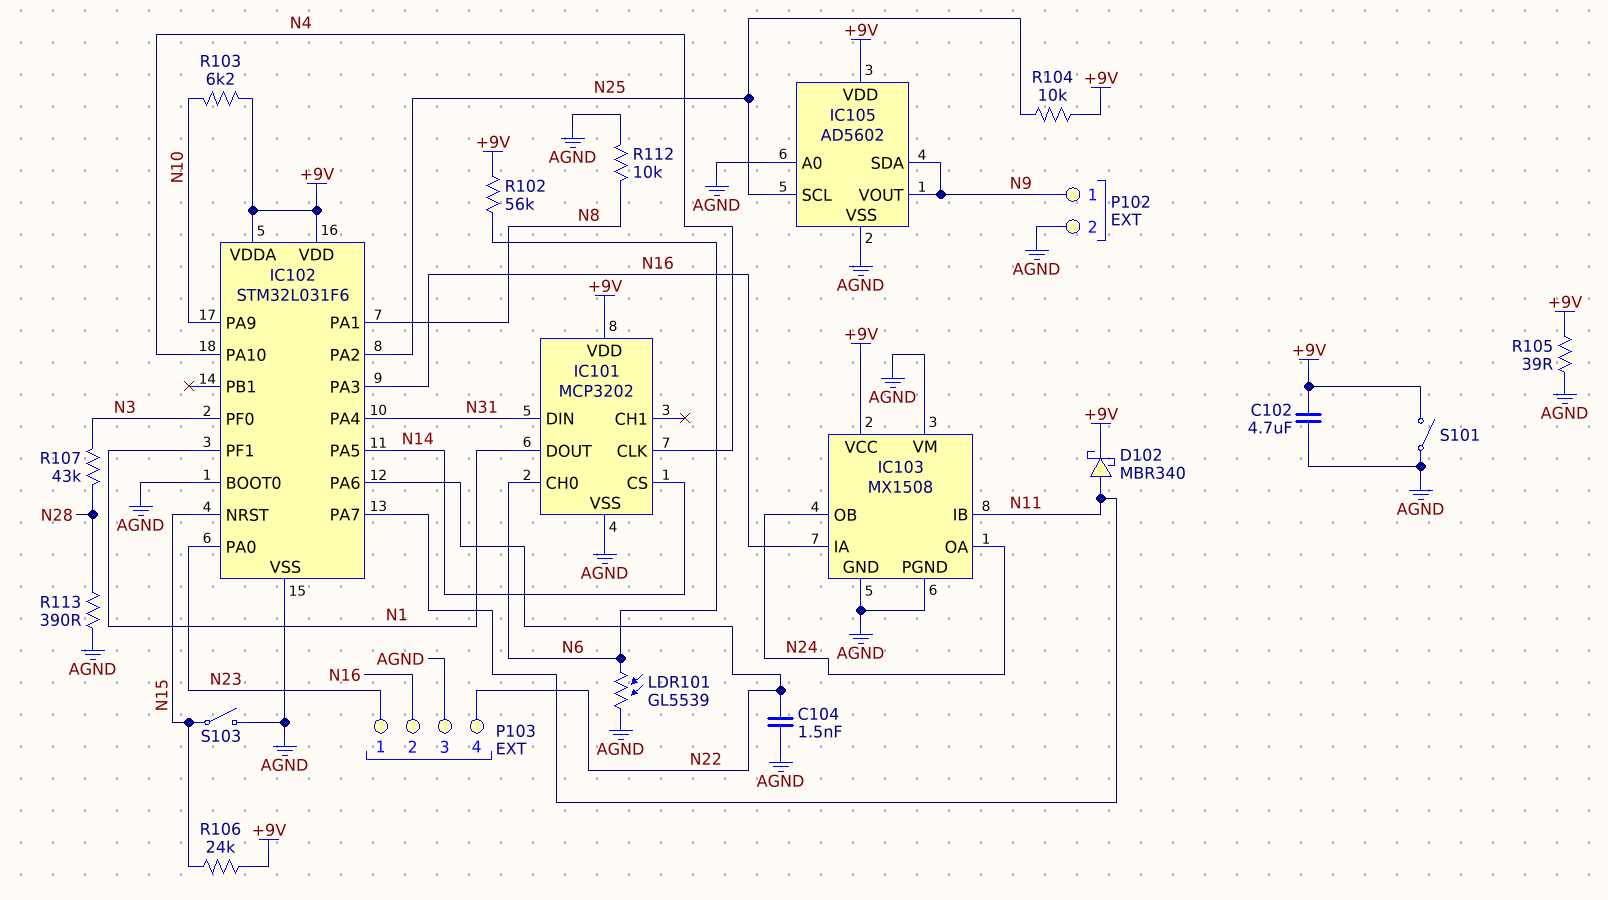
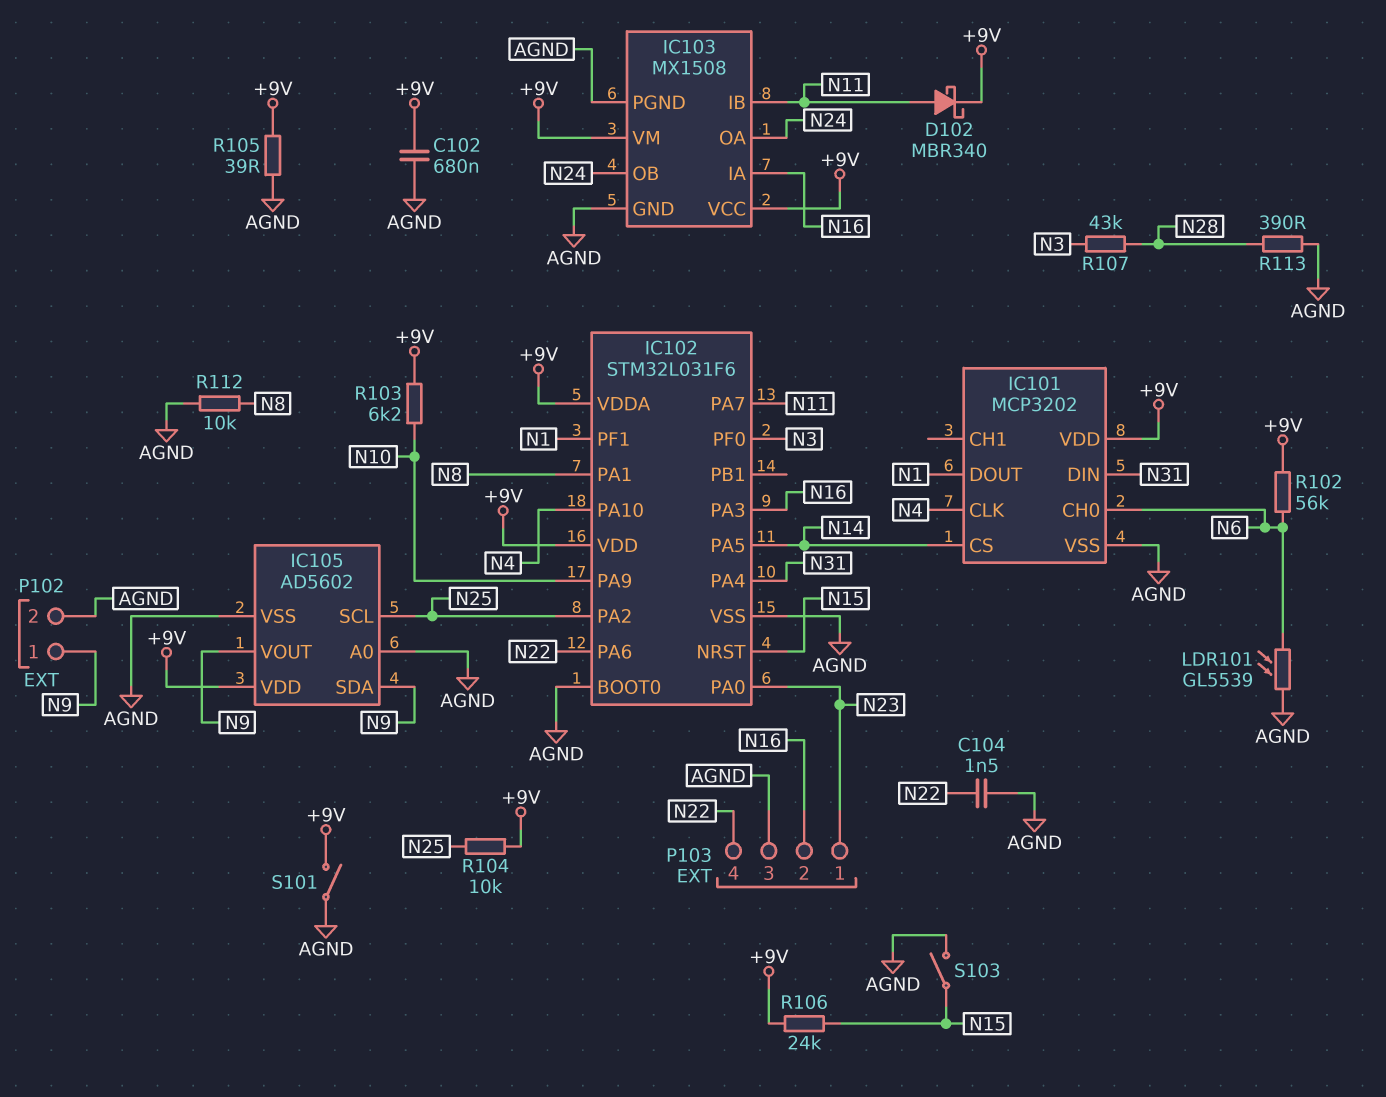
C102: 4.7uF (+9V, AGND) -> 680nF (+9V, AGND)
IC103 pin VM: AGND -> +9V

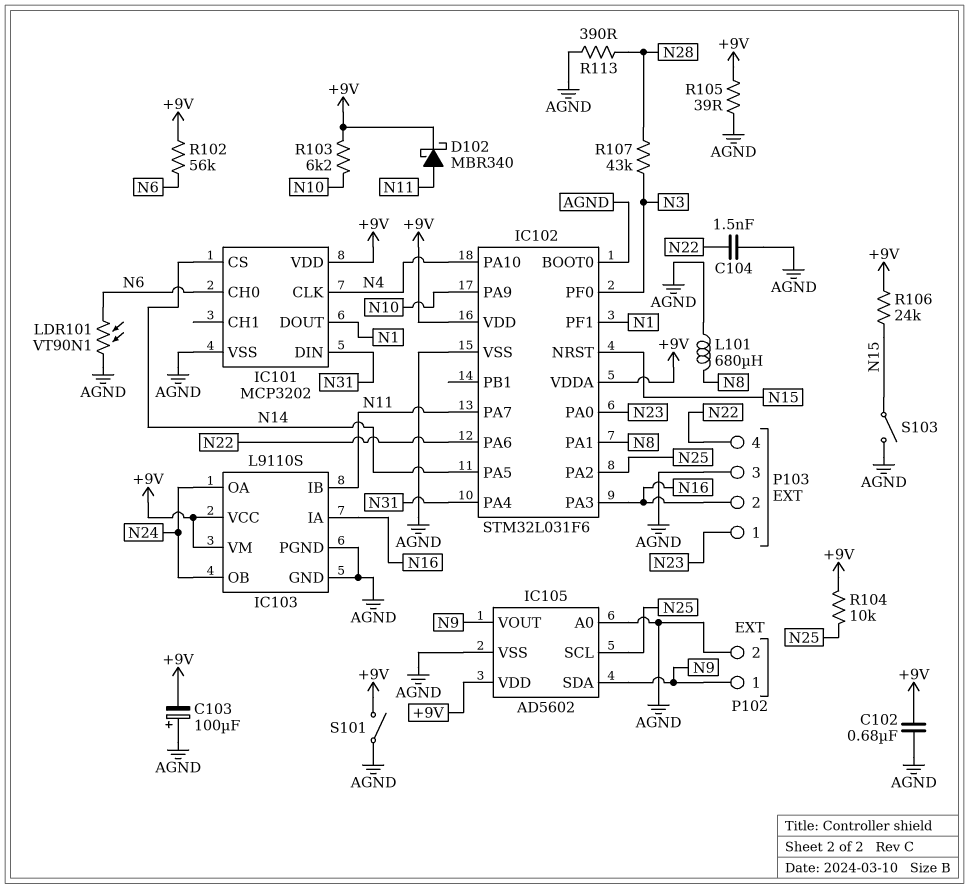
C103: none -> 100uF (plus AGND, minus +9V)
IC103: MX1508 -> L9110S
L101: none -> 680uH (AGND, N8)
LDR101: GL5539 (AGND, N6) -> VT90N1 (AGND, N6)
R112: 10k (AGND, N8) -> none

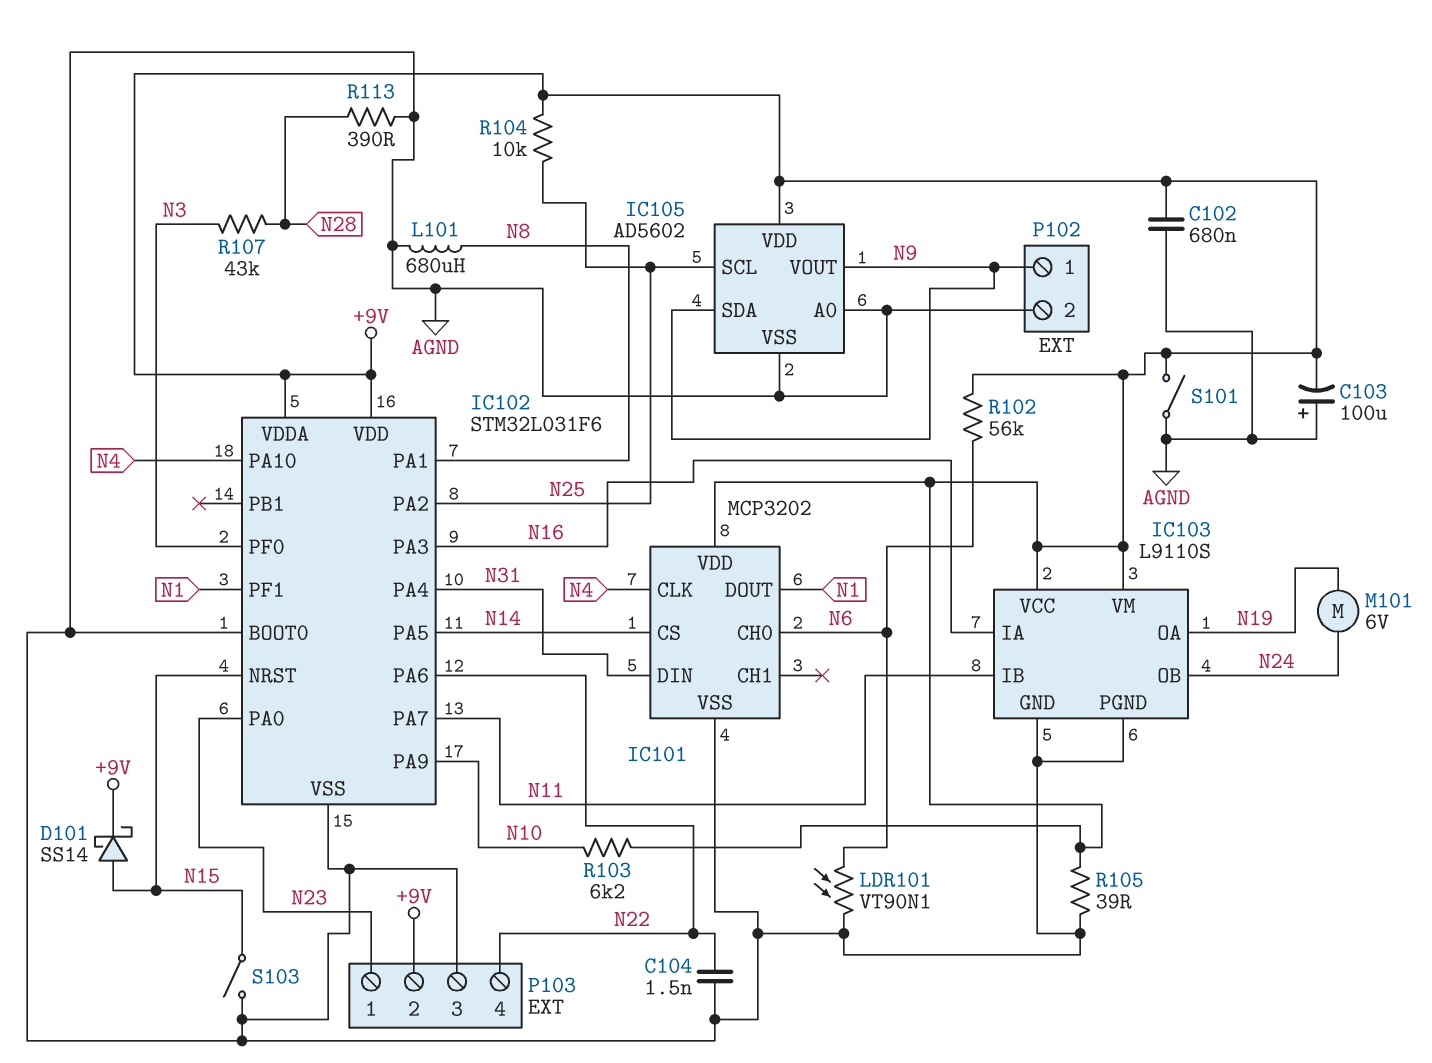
D101: none -> schottky SS14 (A N15, K +9V)
D102: schottky MBR340 (A N11, K +9V) -> none
IC103 pin OA: N24 -> N19
M101: none -> motor 6V (N19, N24)
P103 pin 2: N16 -> +9V
R106: 24k (+9V, N15) -> none

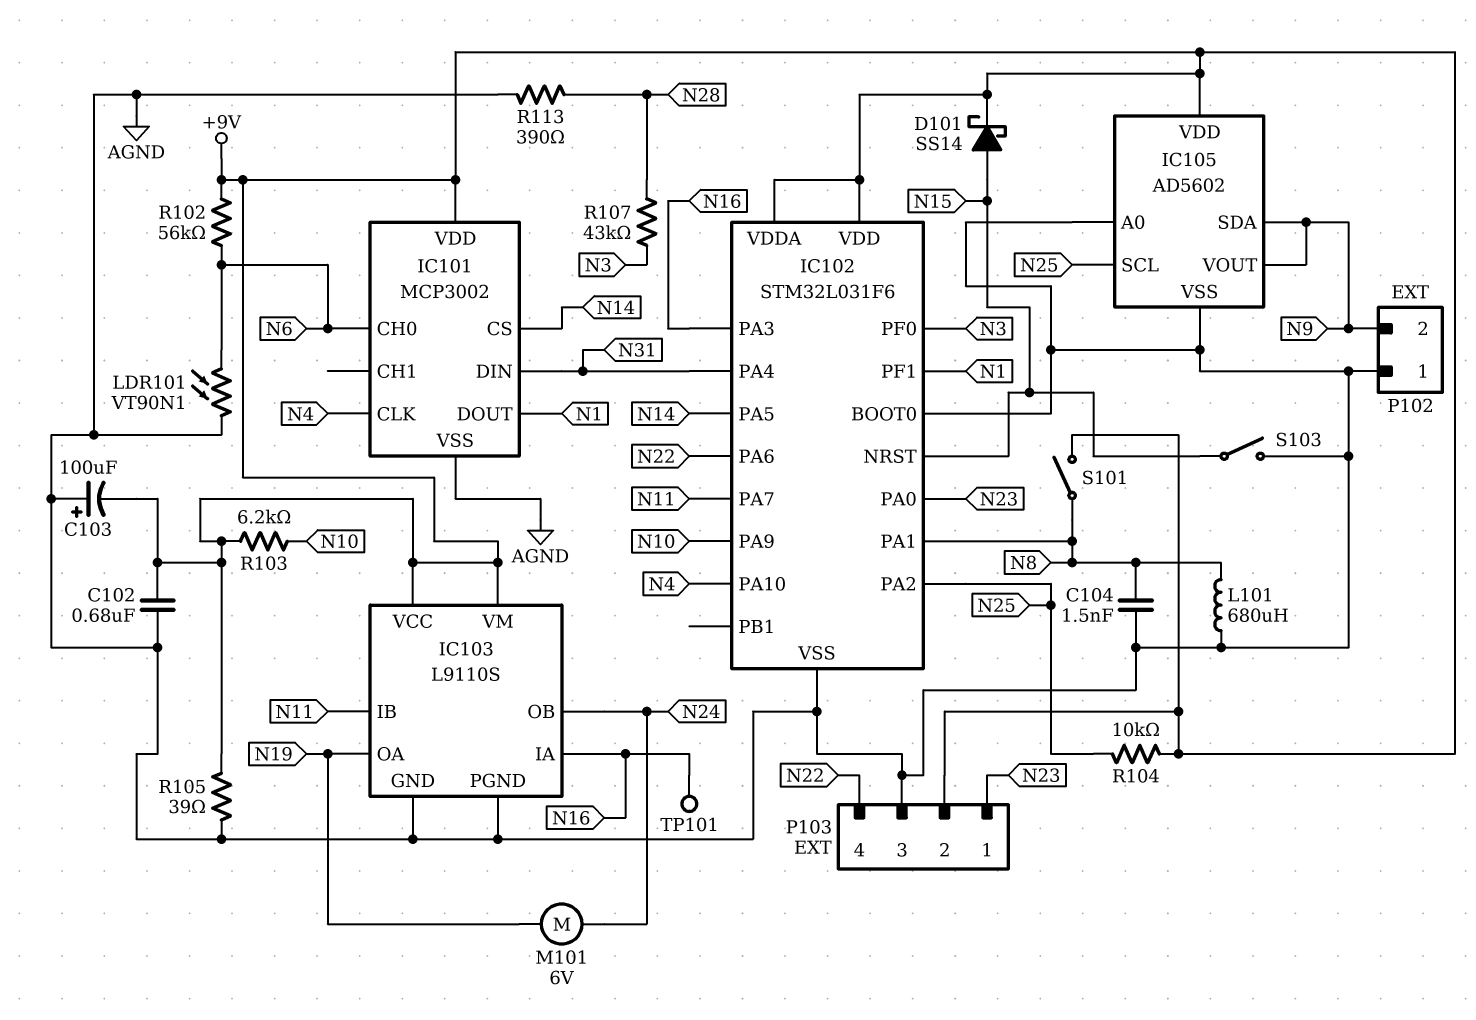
C104: 1.5nF (AGND, N22) -> 1.5nF (AGND, N8)
IC101: MCP3202 -> MCP3002
P102 pin 1: N9 -> AGND
P102 pin 2: AGND -> N9
S101: switch (+9V, AGND) -> switch (+9V, N8)
TP101: none -> test point (N16)

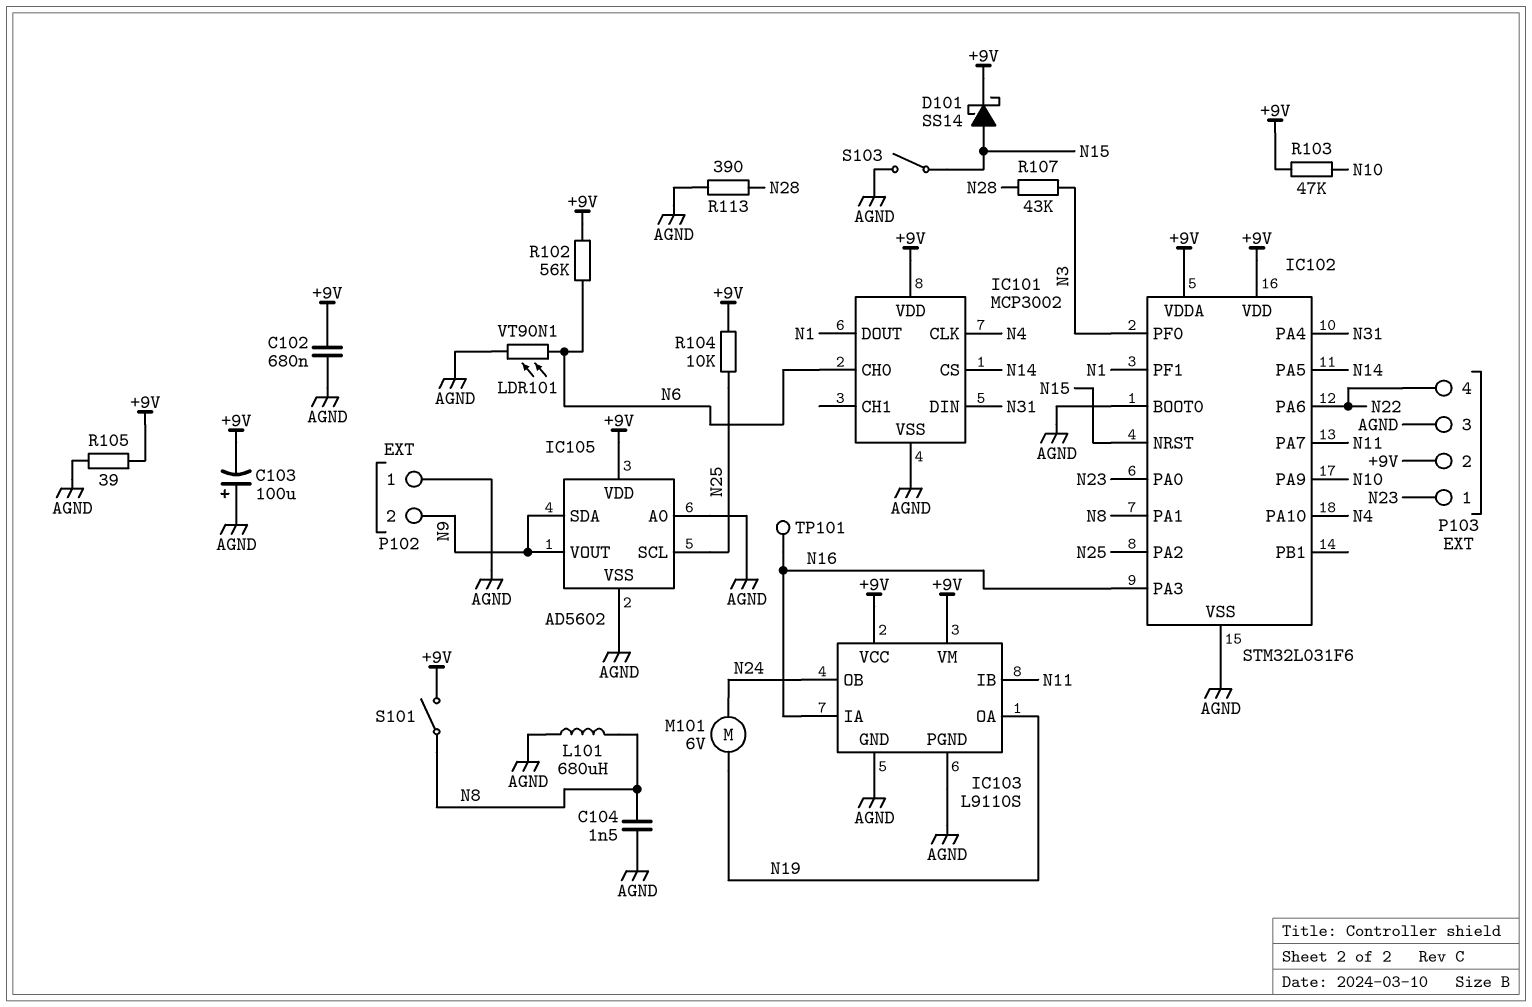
R103: 6.2k (+9V, N10) -> 47k (+9V, N10)

